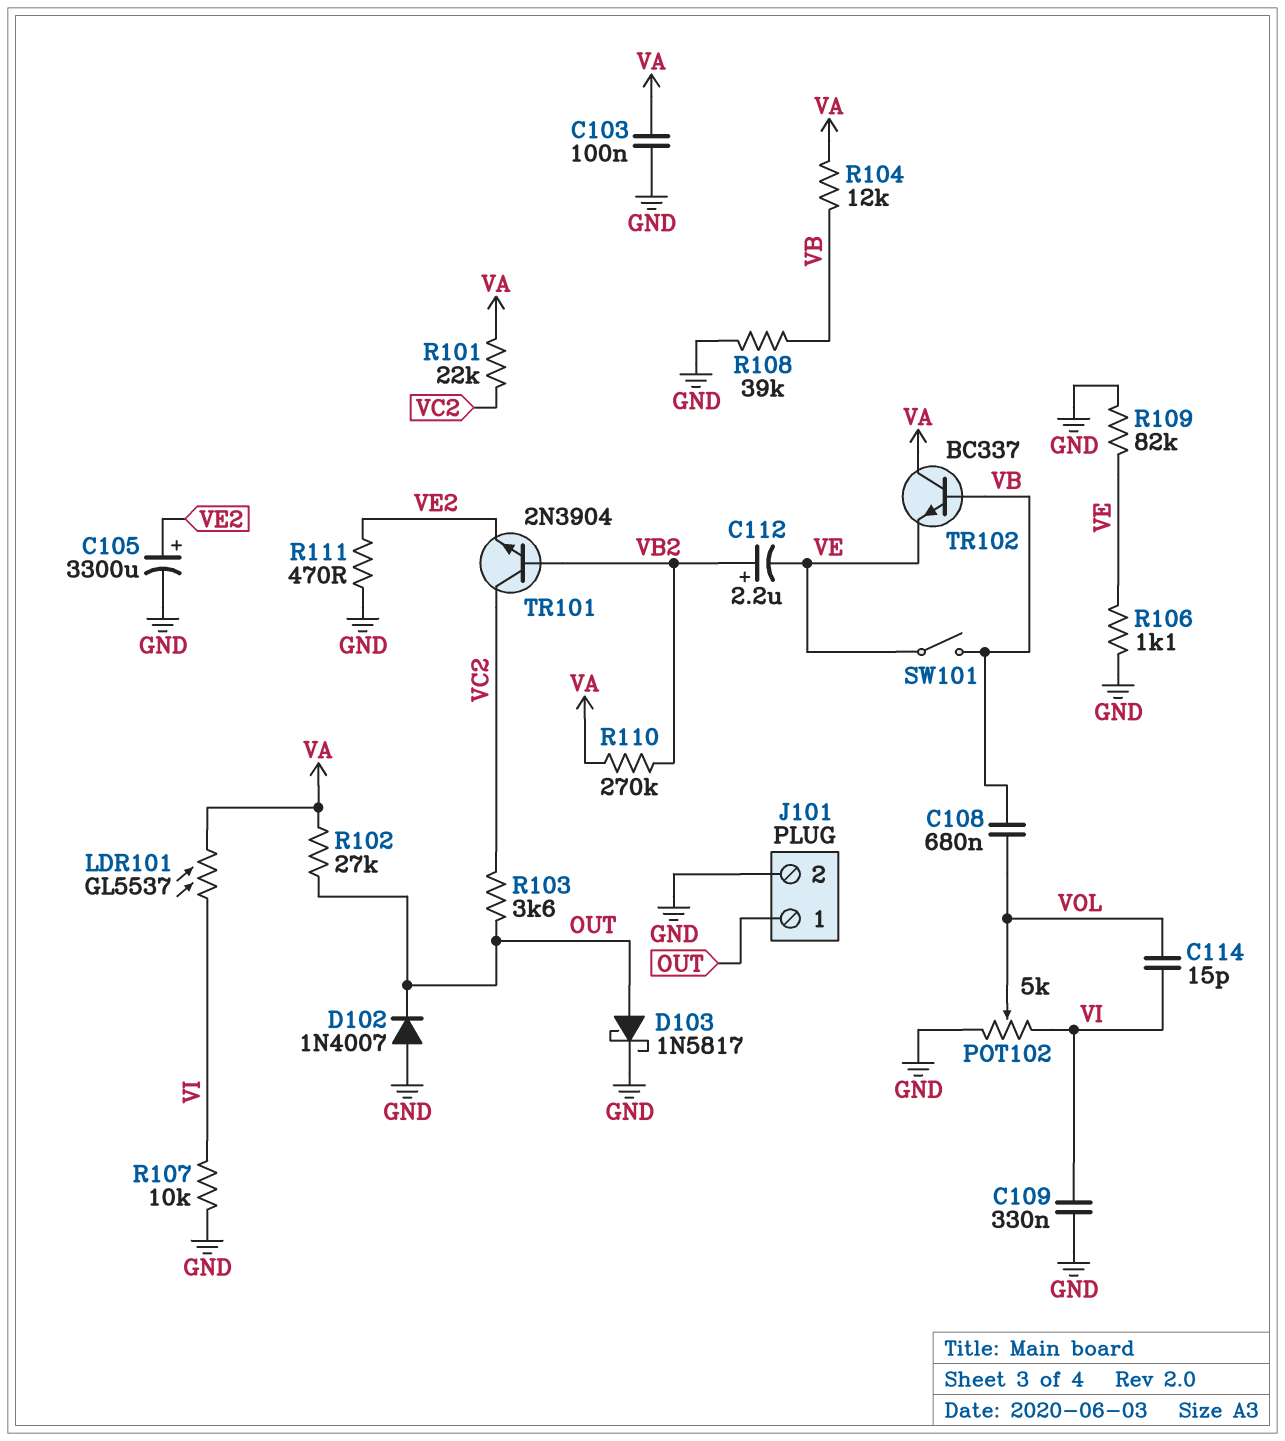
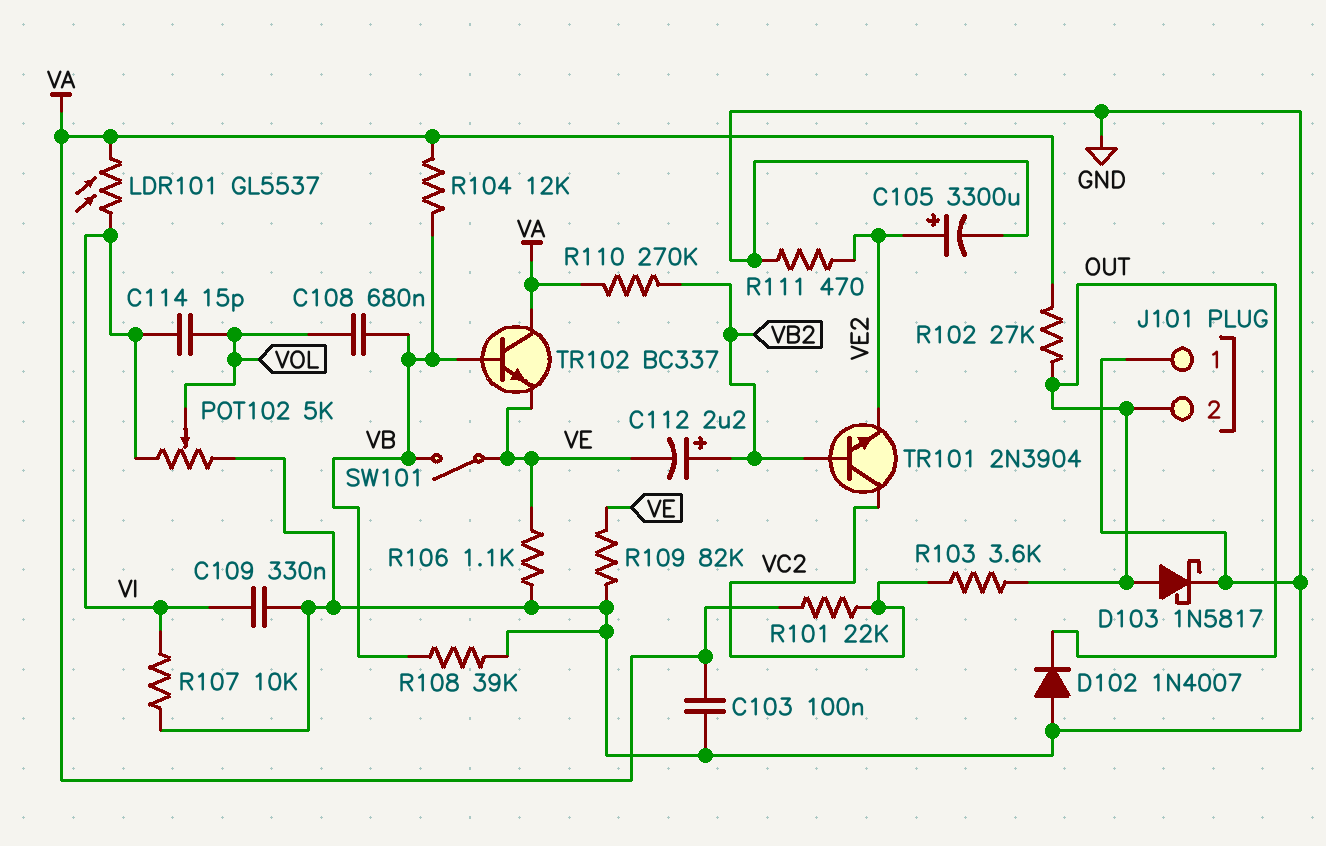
J101 pin 1: OUT -> GND
J101 pin 2: GND -> OUT

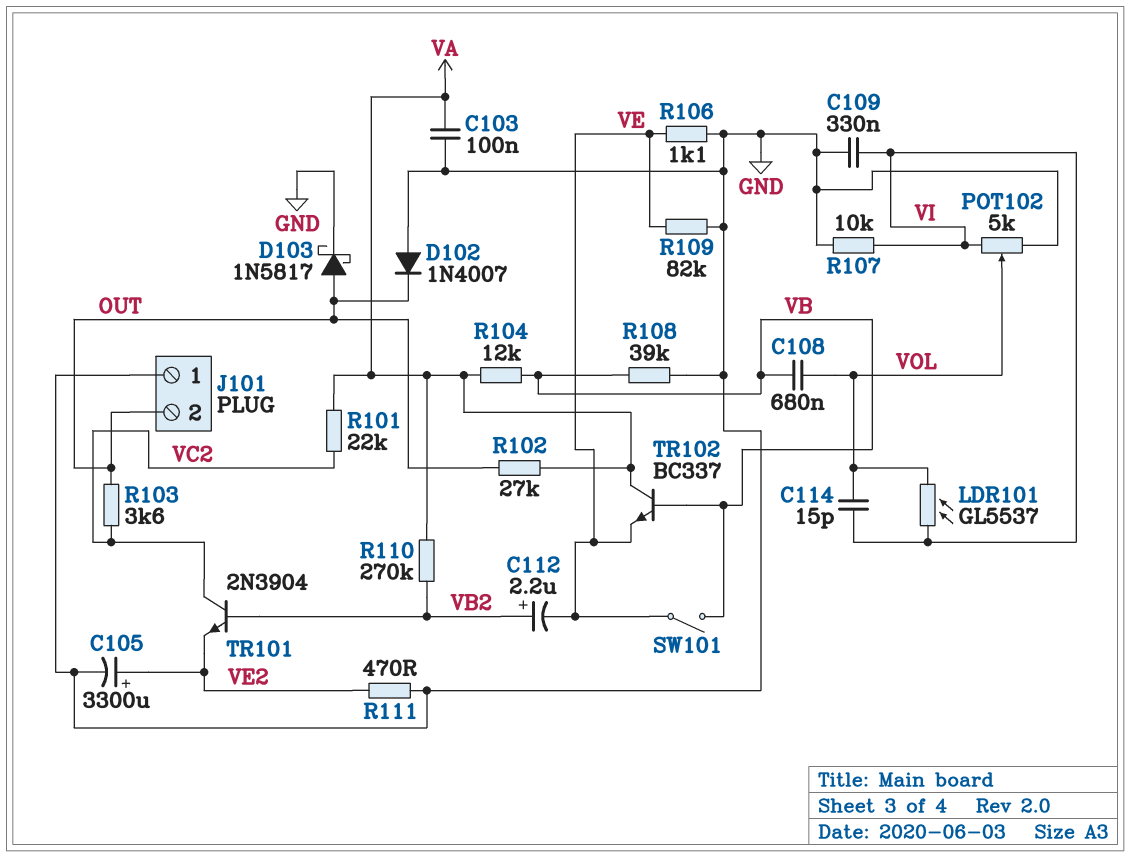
LDR101: GL5537 (VA, VI) -> GL5537 (VI, VOL)

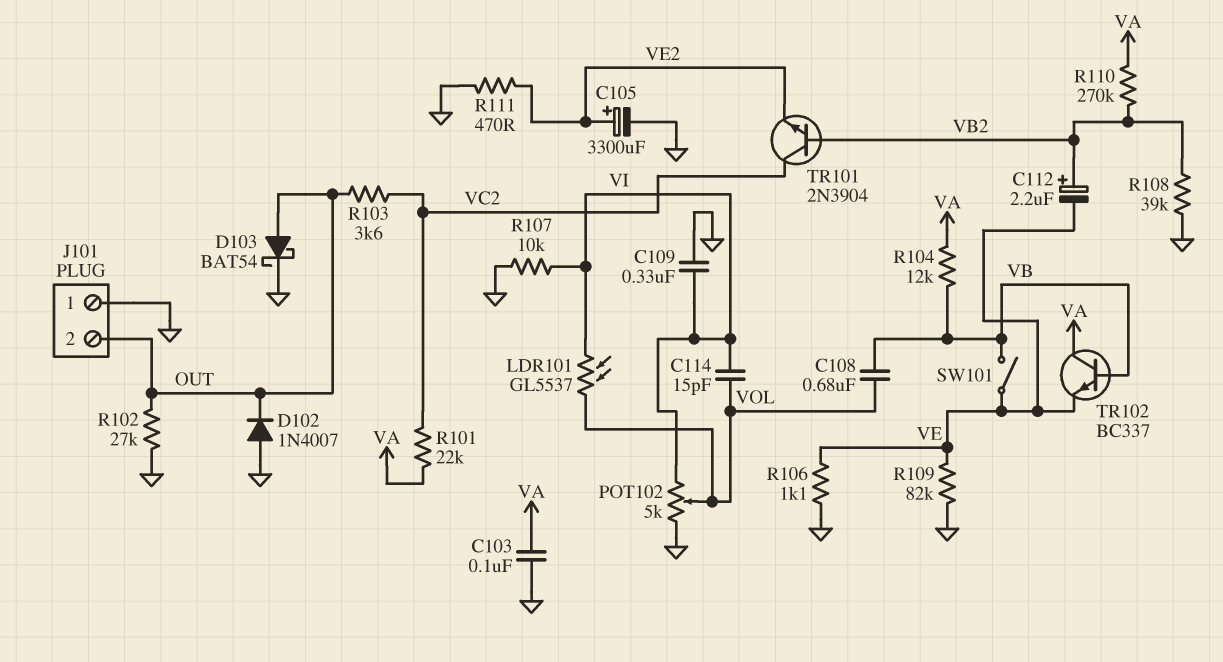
D103: schottky 1N5817 (A OUT, K GND) -> schottky BAT54 (A OUT, K GND)
R102: 27k (OUT, VA) -> 27k (GND, OUT)
R108: 39k (GND, VB) -> 39k (GND, VB2)

